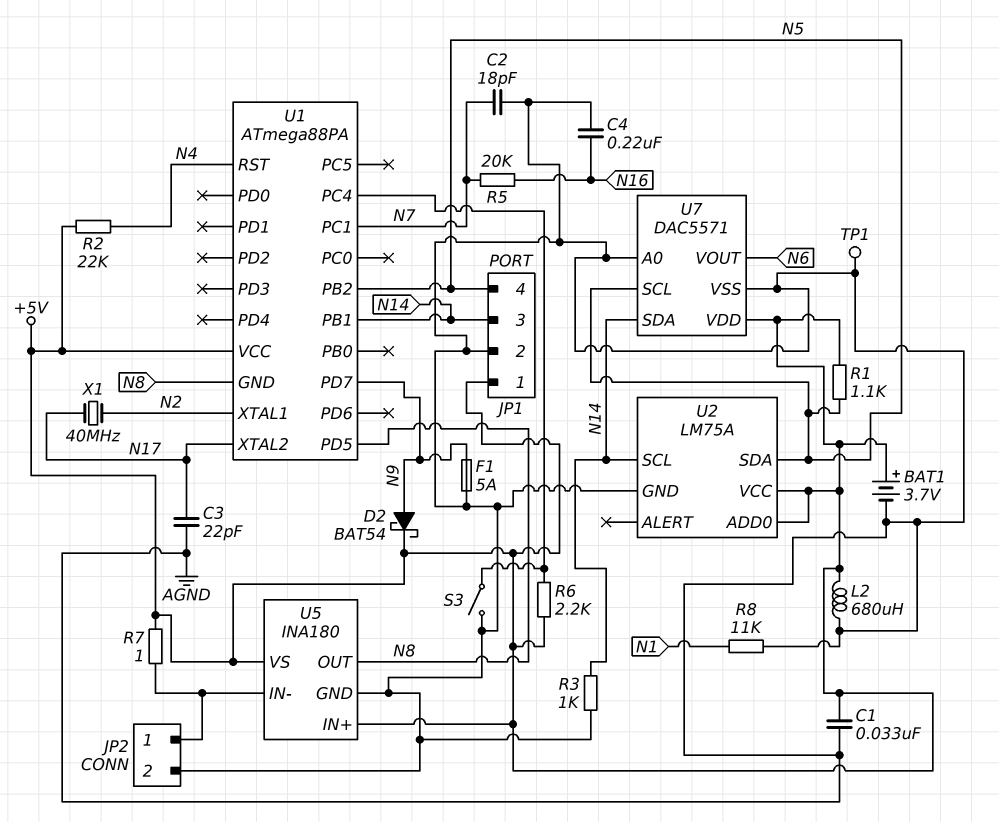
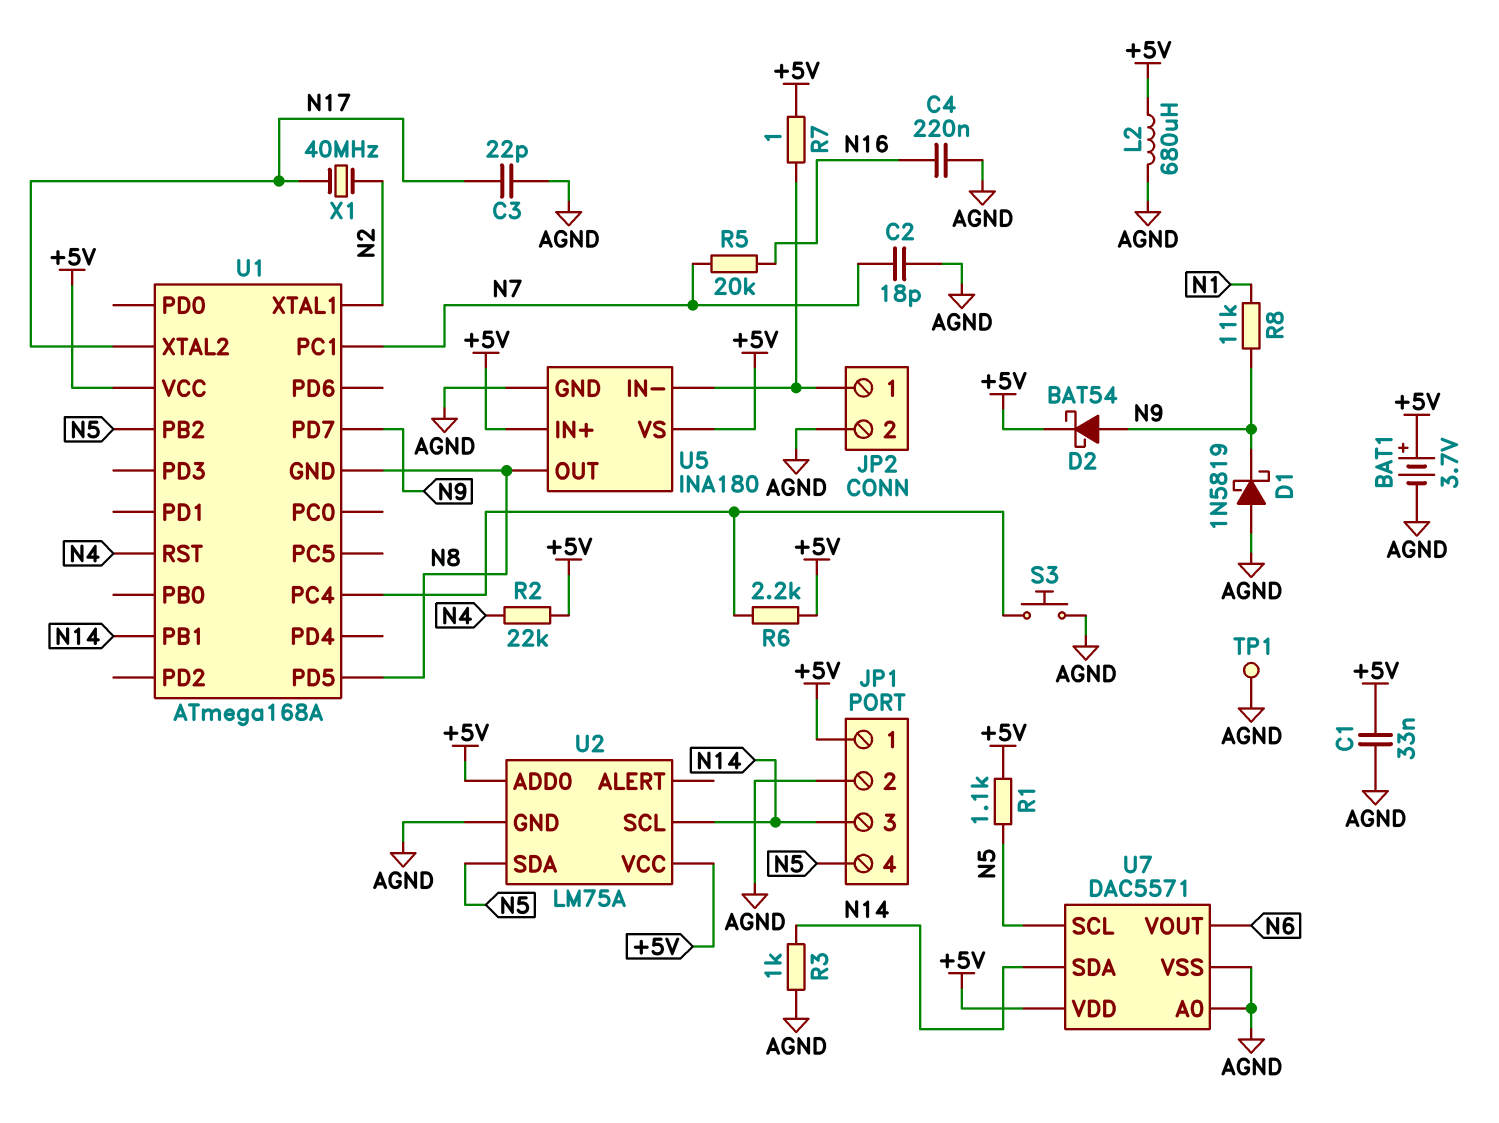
D1: none -> schottky 1N5819 (A AGND, K N9)
F1: 5A (AGND, N9) -> none
R8: 11k (AGND, N1) -> 11k (N1, N9)
S3: switch (AGND, U1/PC4) -> button (AGND, U1/PC4)
U1: ATmega88PA -> ATmega168A

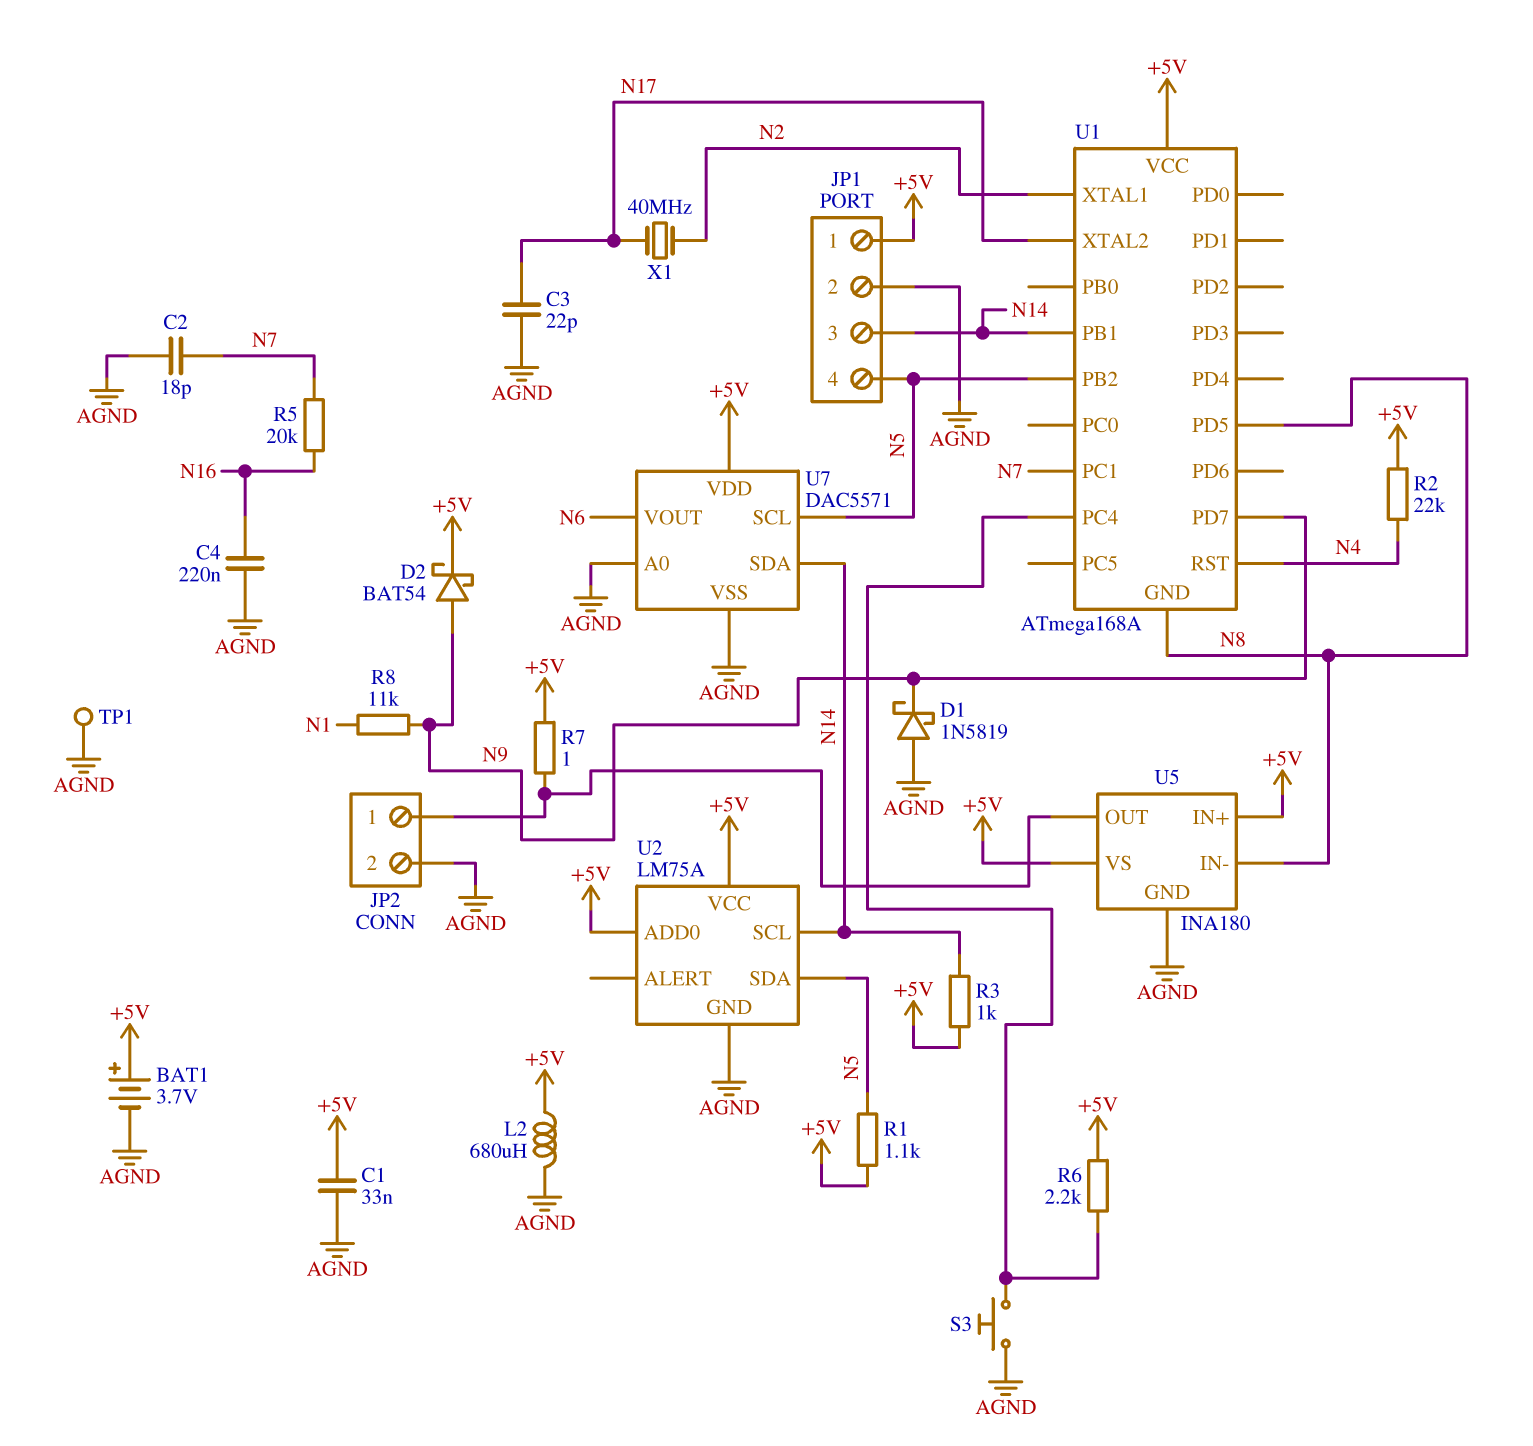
R3: 1k (AGND, N14) -> 1k (+5V, N14)
U5 pin IN-: JP2/1 -> N8
U5 pin OUT: N8 -> JP2/1

